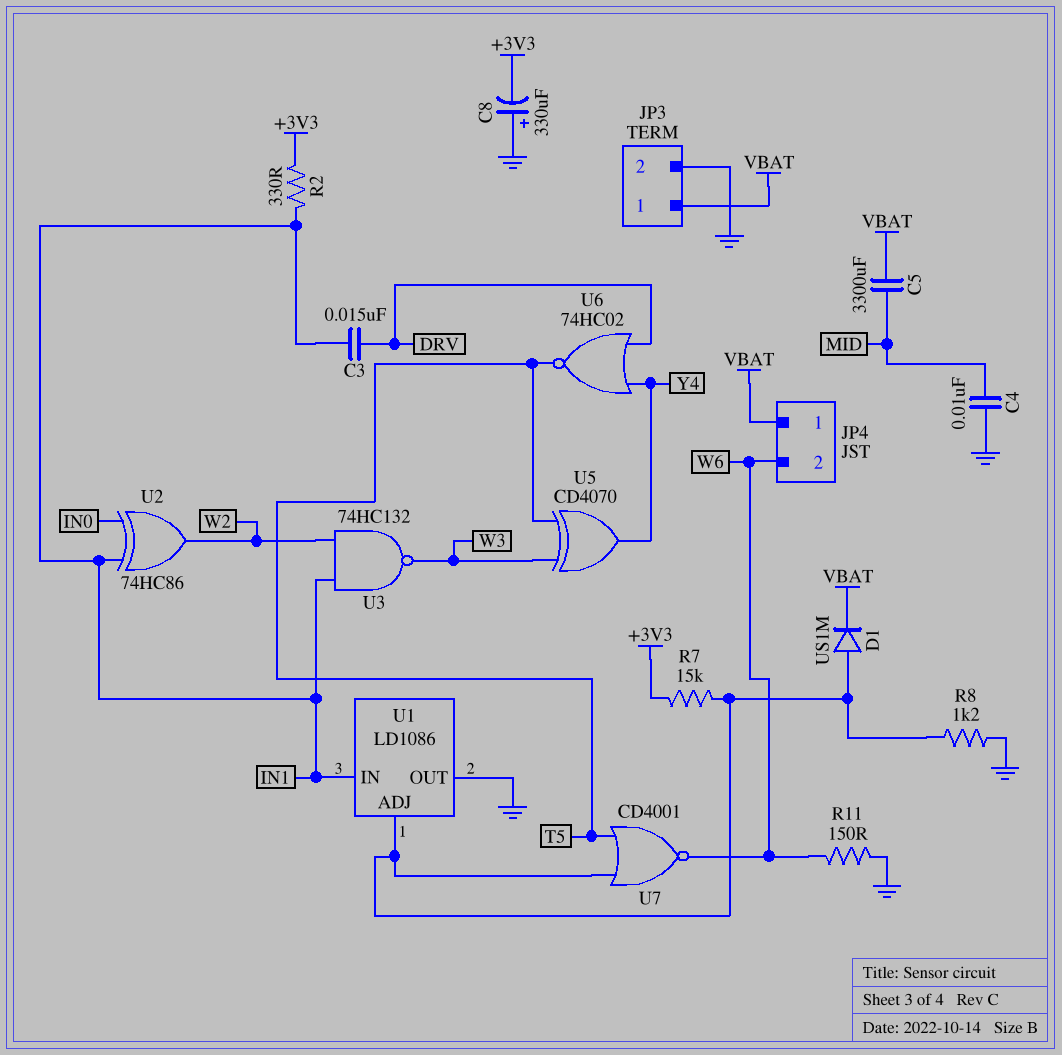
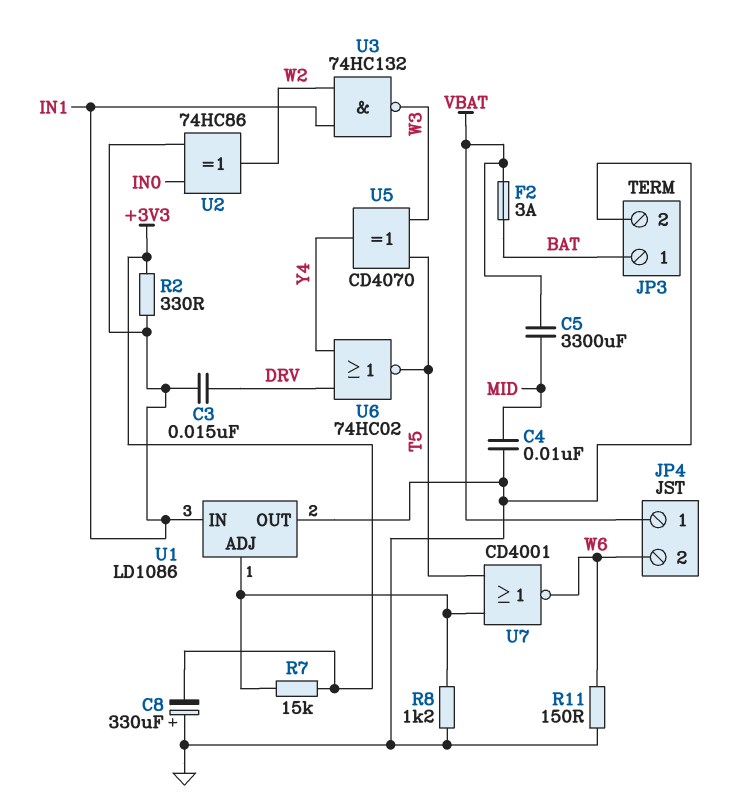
D1: diode US1M (A U1/ADJ, K VBAT) -> none
F2: none -> 3A (BAT, VBAT)
JP3 pin 1: VBAT -> BAT

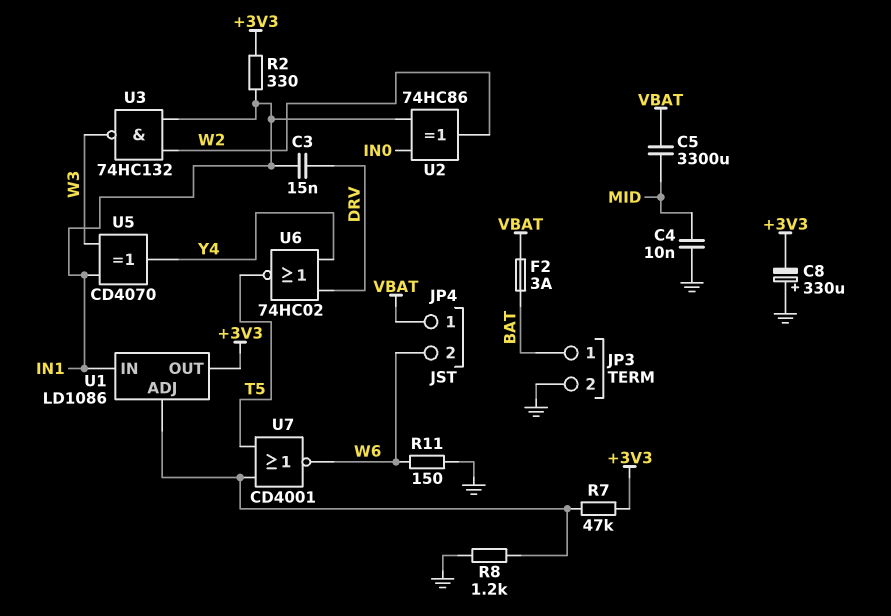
R7: 15k (+3V3, U1/ADJ) -> 47k (+3V3, U1/ADJ)
U1 pin OUT: GND -> +3V3
U5: XOR CD4070 (in T5, in W3, out Y4) -> XOR CD4070 (in IN1, in W3, out Y4)

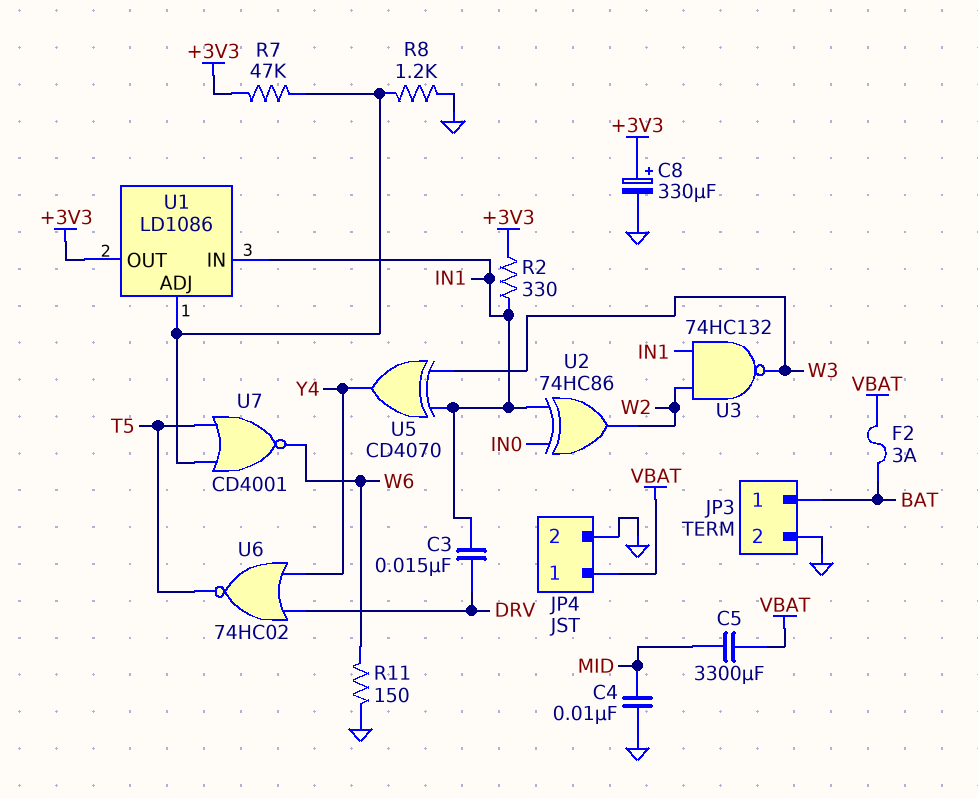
C8: 330uF (plus GND, minus +3V3) -> 330uF (plus +3V3, minus GND)
JP4 pin 2: W6 -> GND

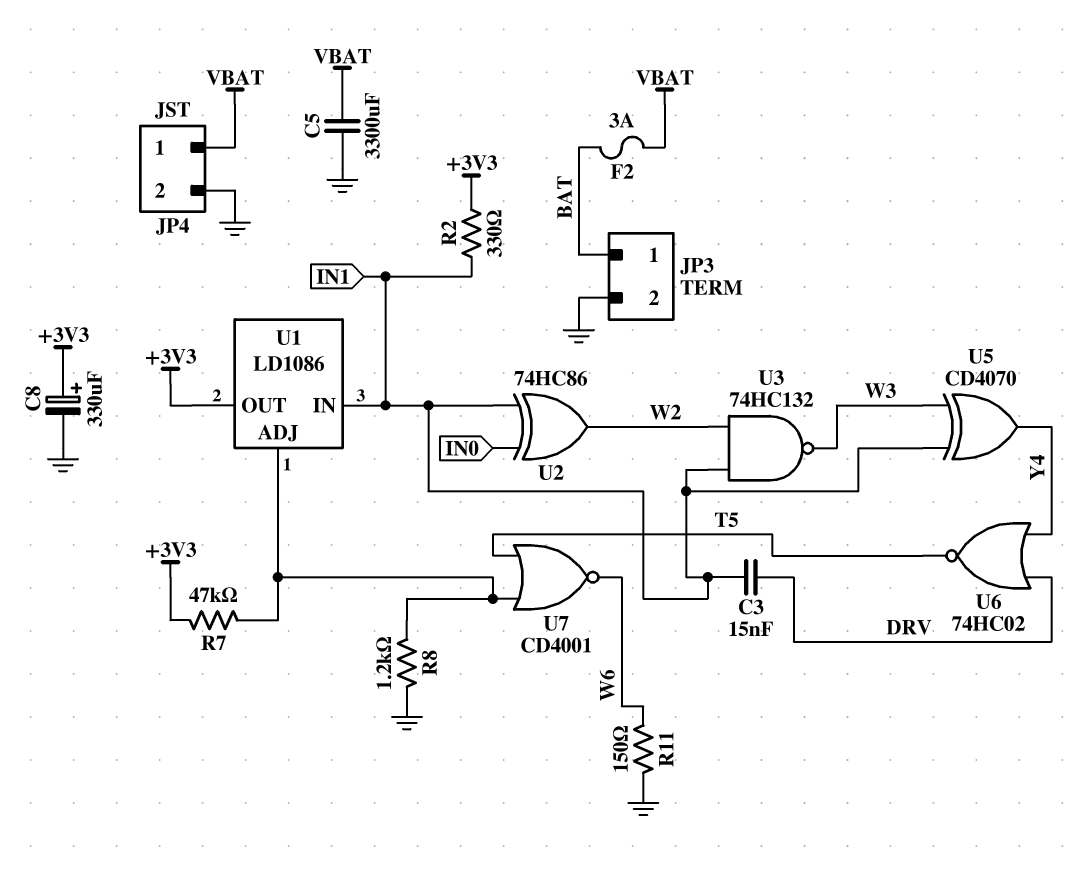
C4: 10nF (GND, MID) -> none
C5: 3300uF (MID, VBAT) -> 3300uF (GND, VBAT)

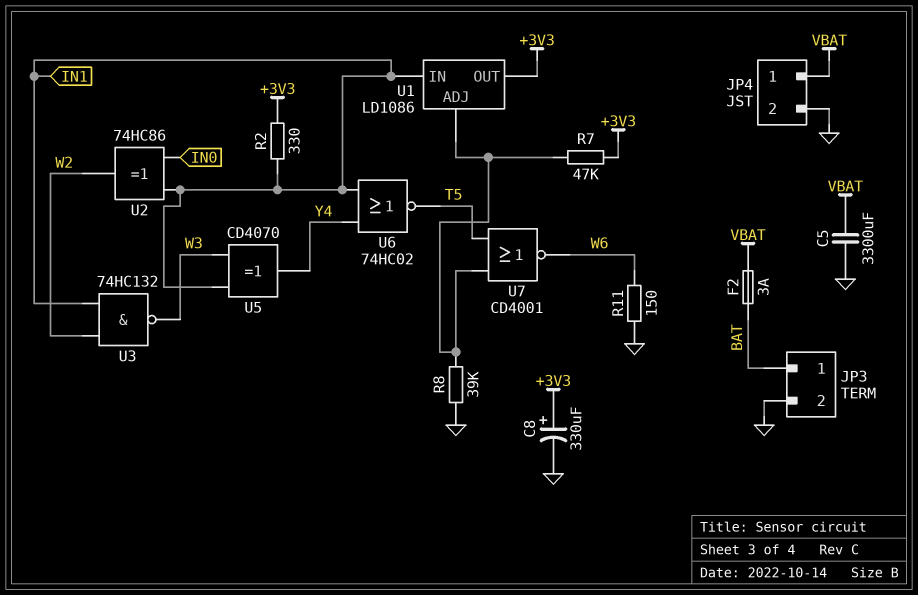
C3: 15nF (DRV, IN1) -> none
R8: 1.2k (GND, U1/ADJ) -> 39k (GND, U1/ADJ)
U6: NOR 74HC02 (in DRV, in Y4, out T5) -> NOR 74HC02 (in IN1, in Y4, out T5)

